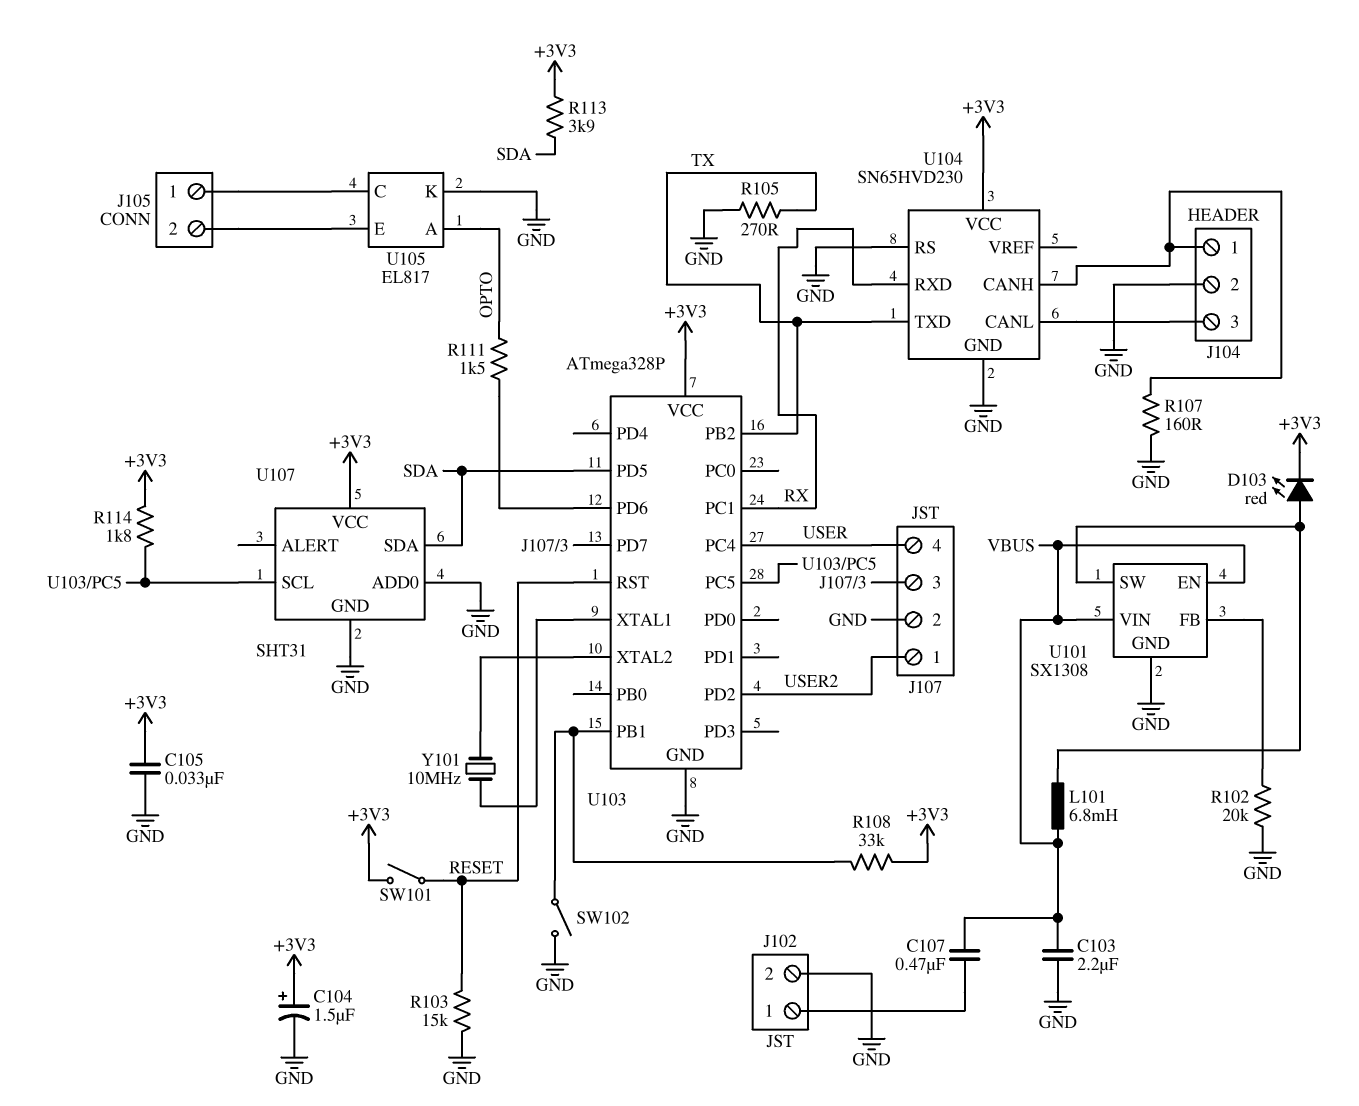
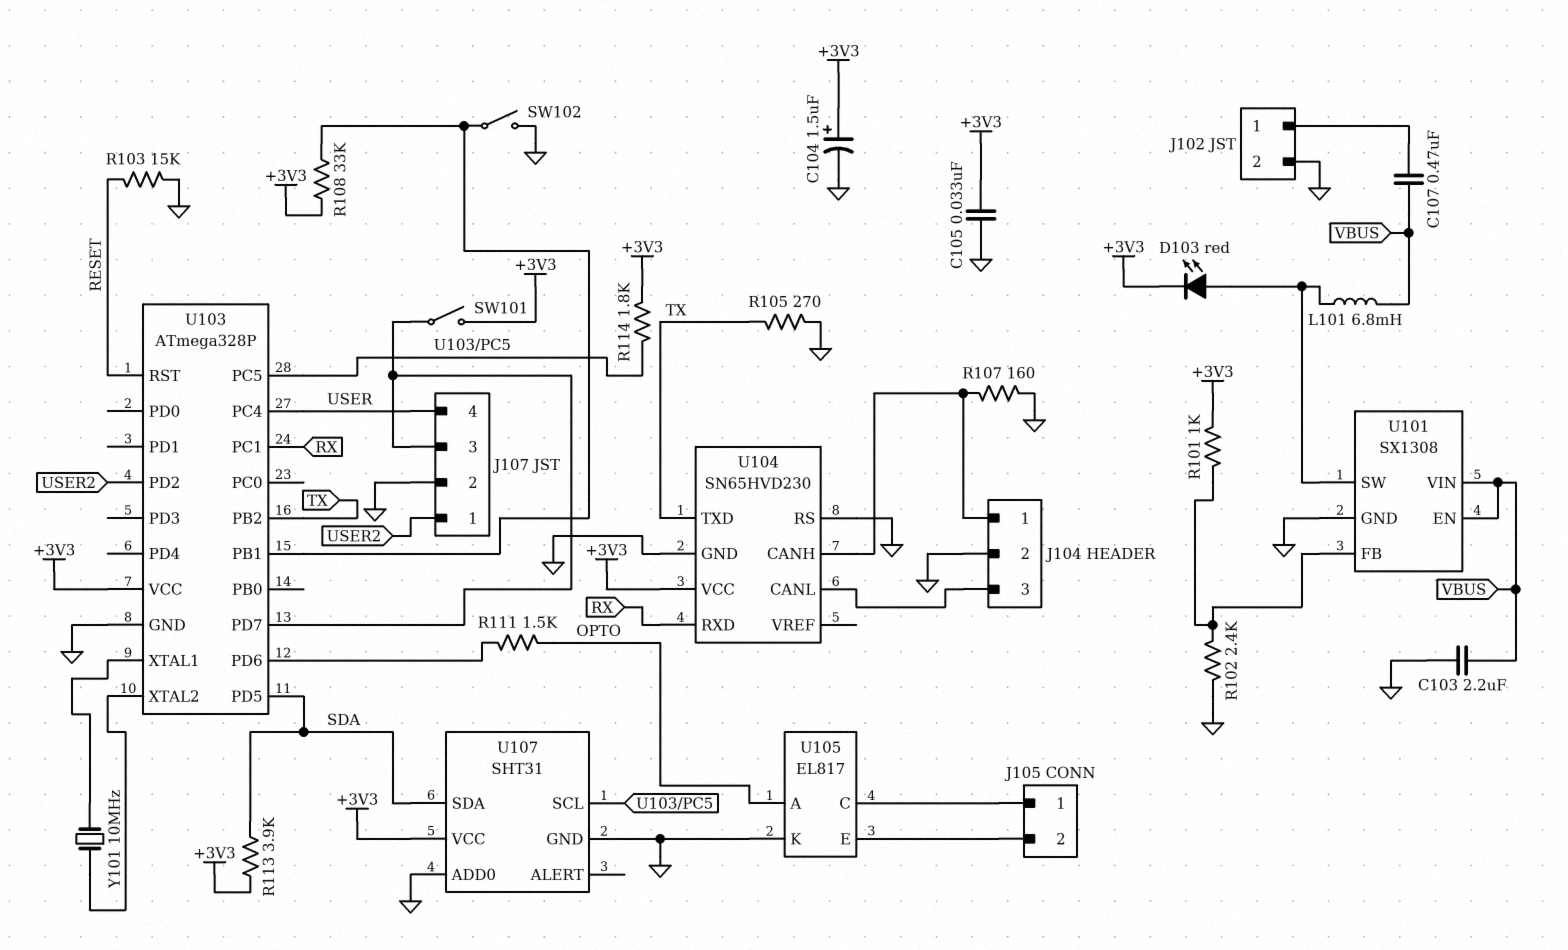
R101: none -> 1k (+3V3, U101/FB)
R102: 20k (GND, U101/FB) -> 2.4k (GND, U101/FB)
SW101: switch (+3V3, RESET) -> switch (+3V3, J107/3)

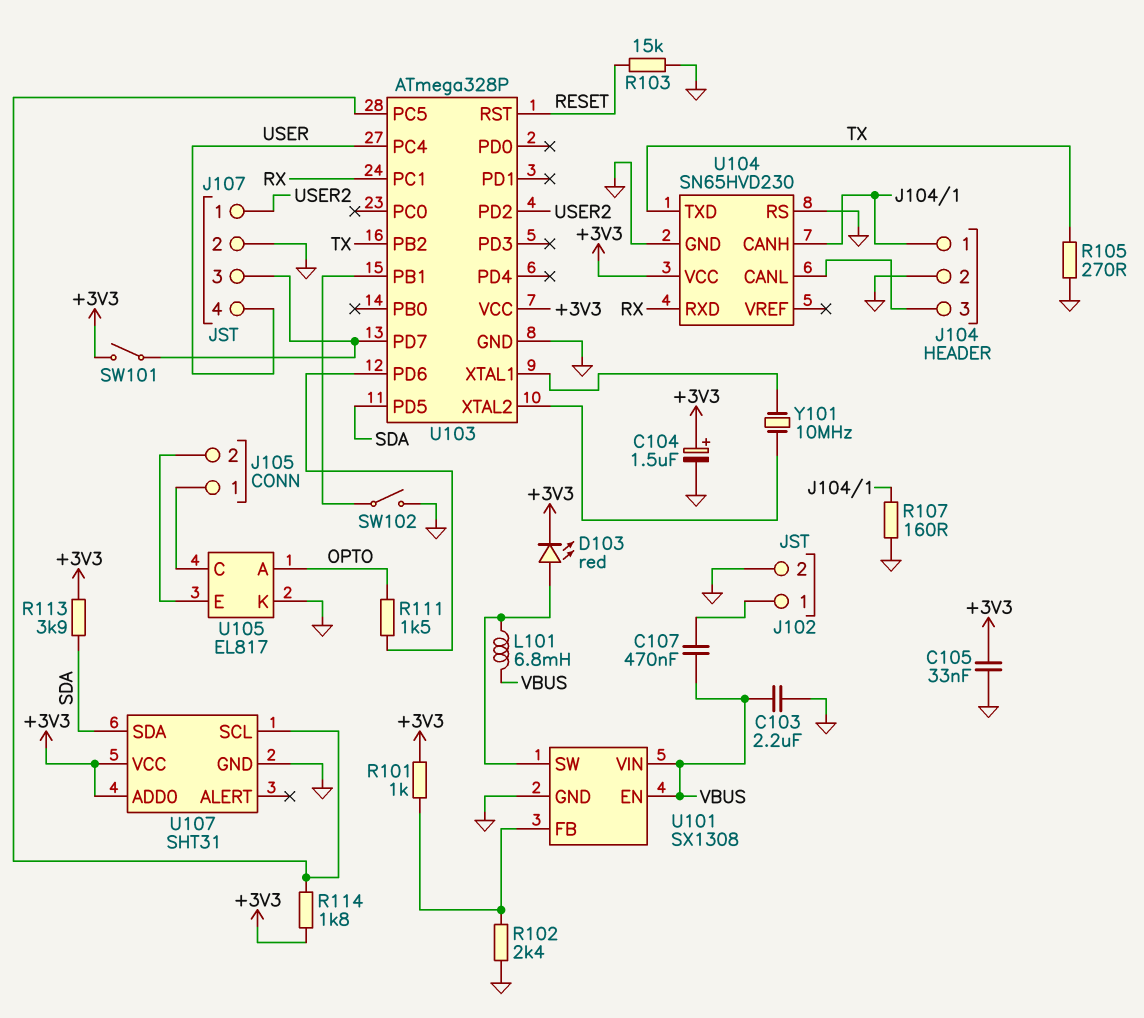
R108: 33k (+3V3, U103/PB1) -> none
U107 pin ADD0: GND -> +3V3

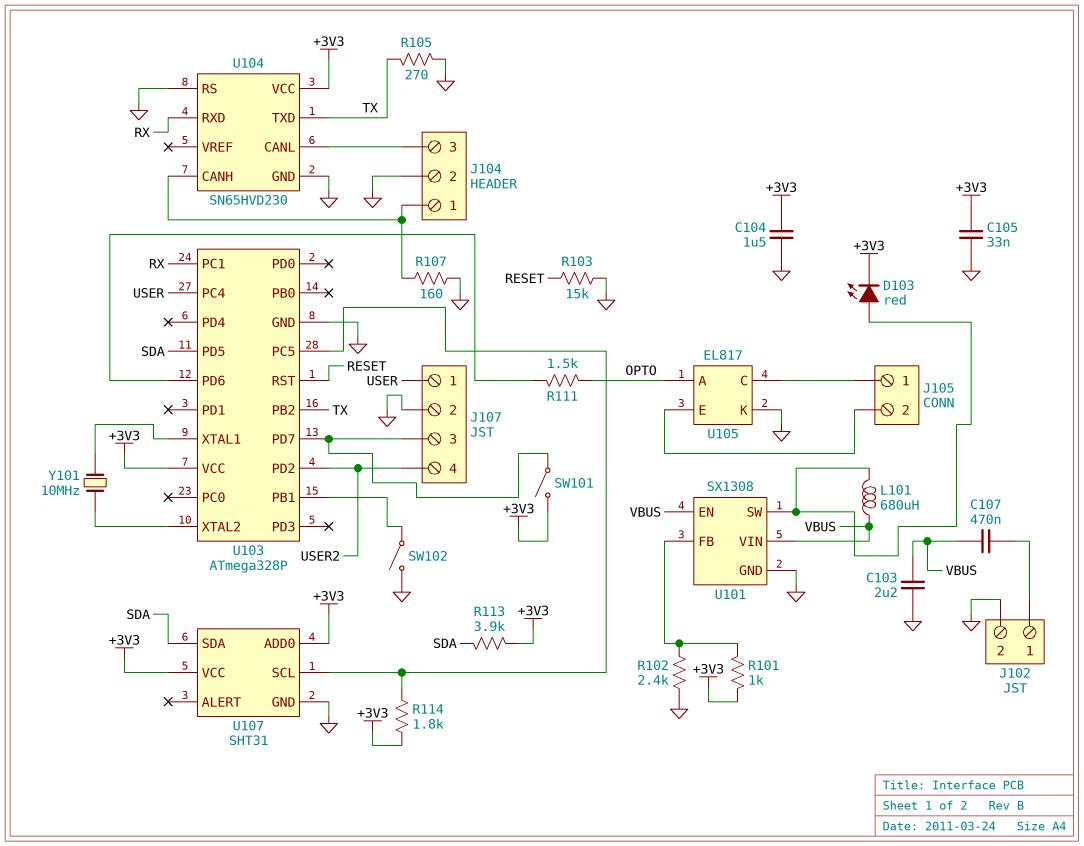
C104: 1.5uF (plus +3V3, minus GND) -> 1.5uF (+3V3, GND)
J107 pin 1: USER2 -> USER
J107 pin 4: USER -> USER2
L101: 6.8mH (U101/SW, VBUS) -> 680uH (U101/SW, VBUS)

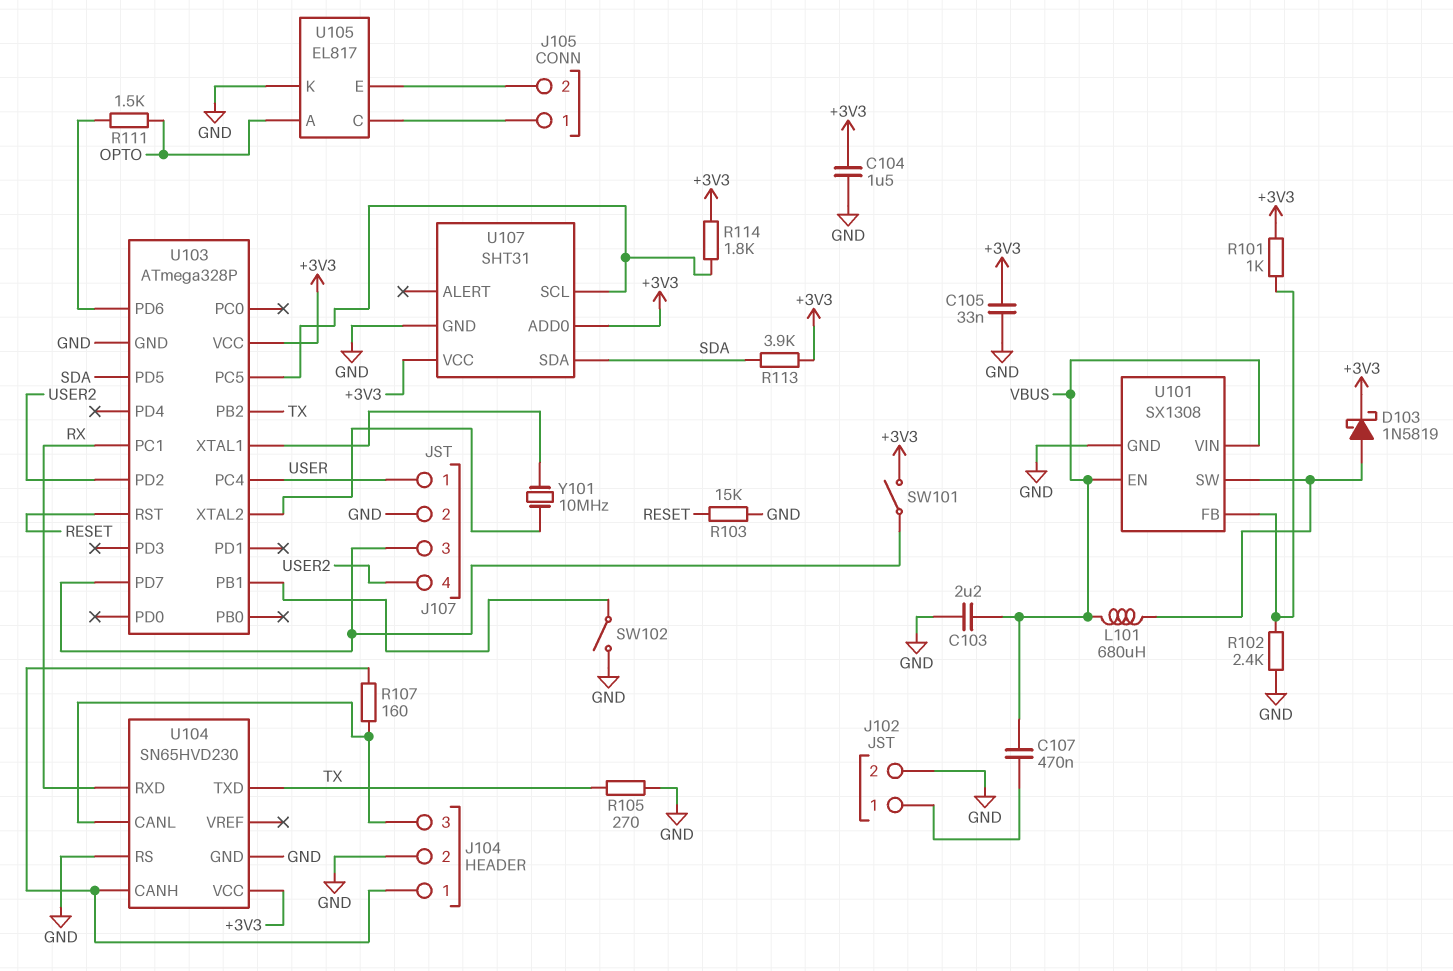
D103: LED red (A U101/SW, K +3V3) -> schottky 1N5819 (A U101/SW, K +3V3)
R107: 160 (GND, J104/1) -> 160 (J104/1, J104/3)

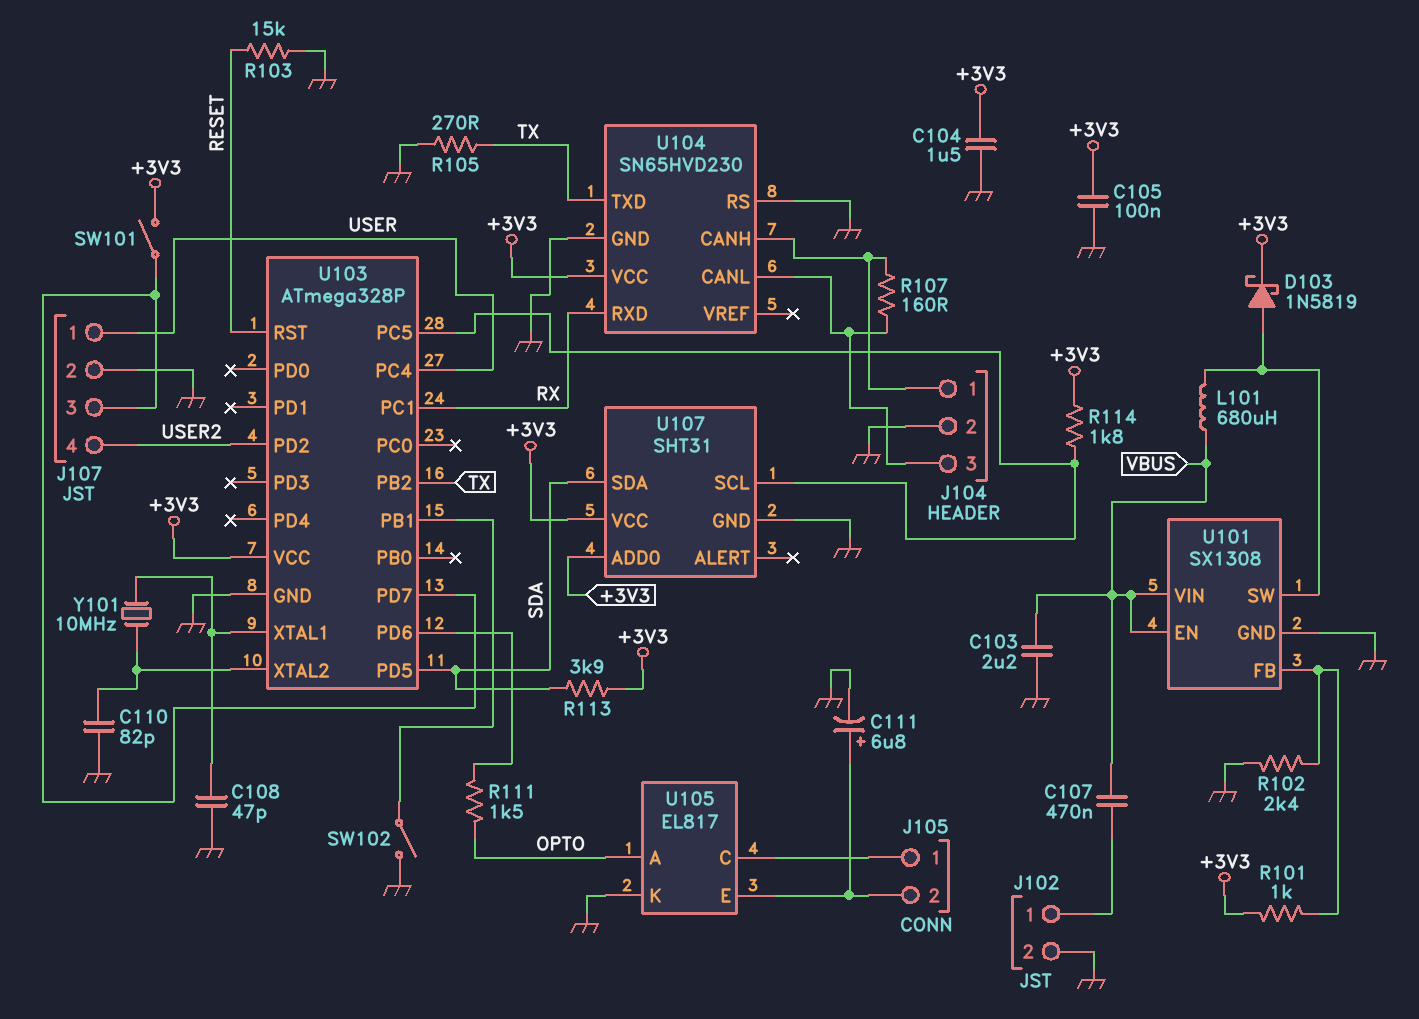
C105: 33nF (+3V3, GND) -> 100nF (+3V3, GND)
C108: none -> 47pF (GND, U103/XTAL1)
C110: none -> 82pF (GND, U103/XTAL2)
C111: none -> 6.8uF (plus J105/2, minus GND)

